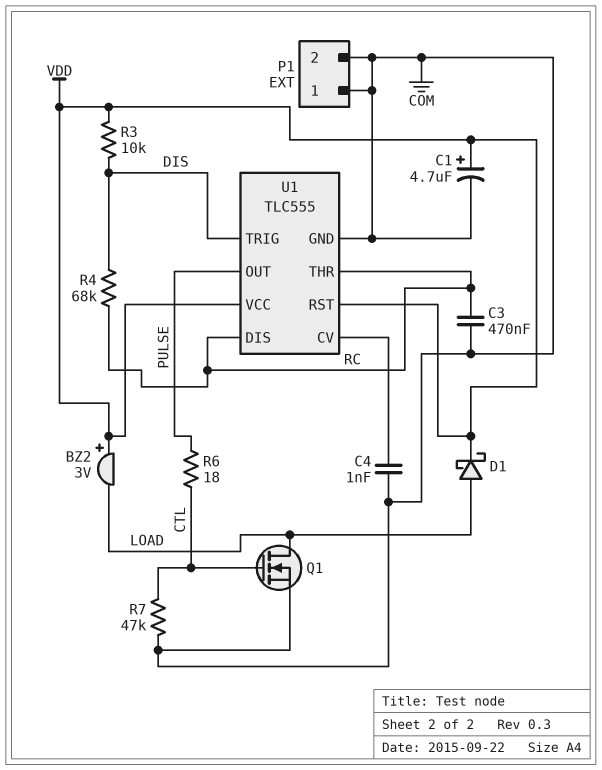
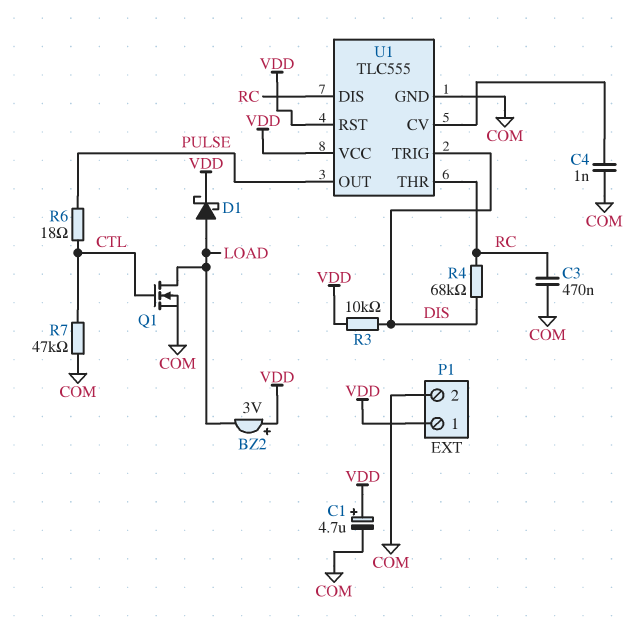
P1 pin 1: COM -> VDD

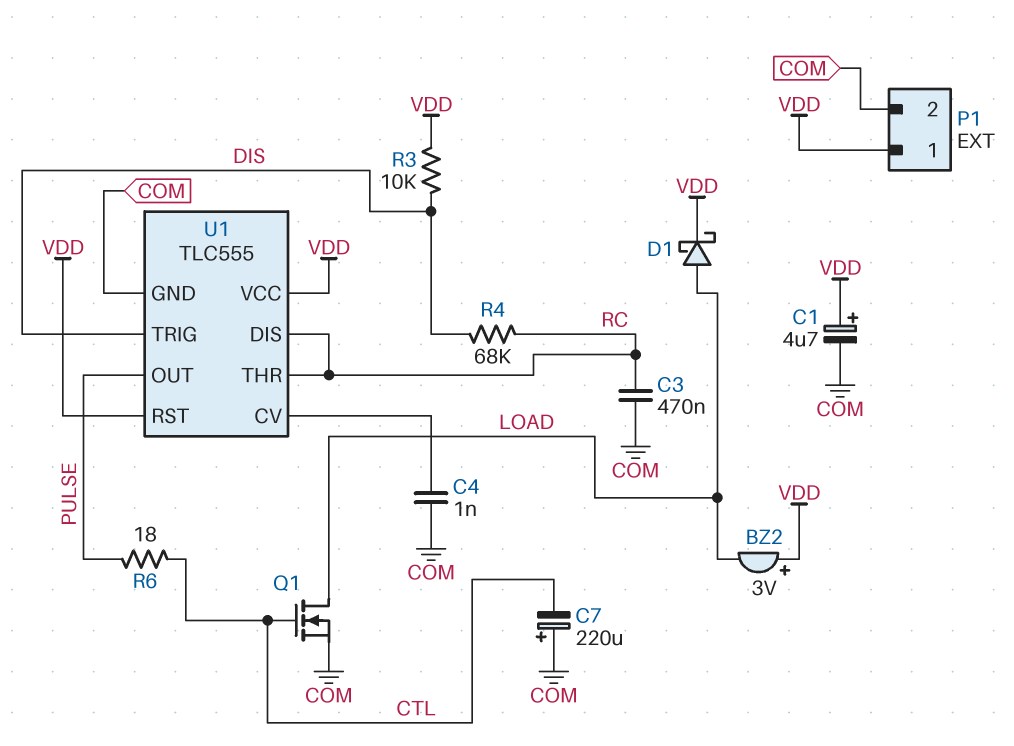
C7: none -> 220uF (plus COM, minus CTL)
R7: 47k (COM, CTL) -> none

